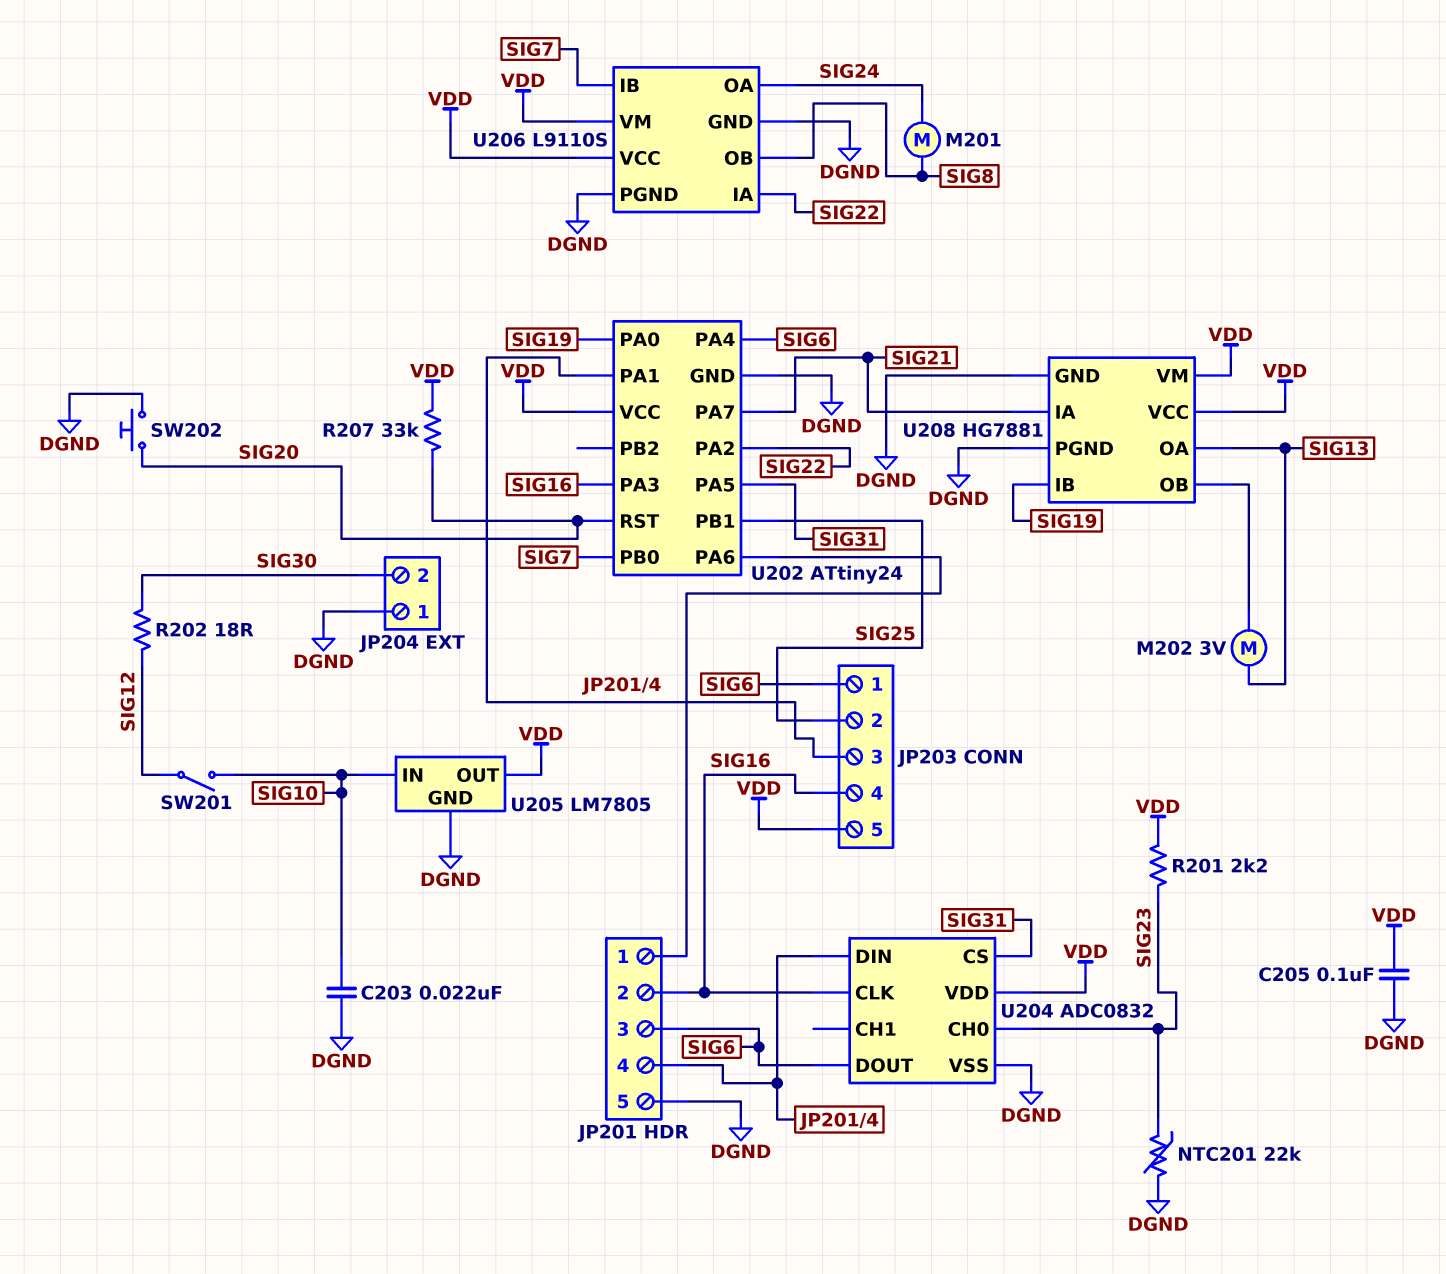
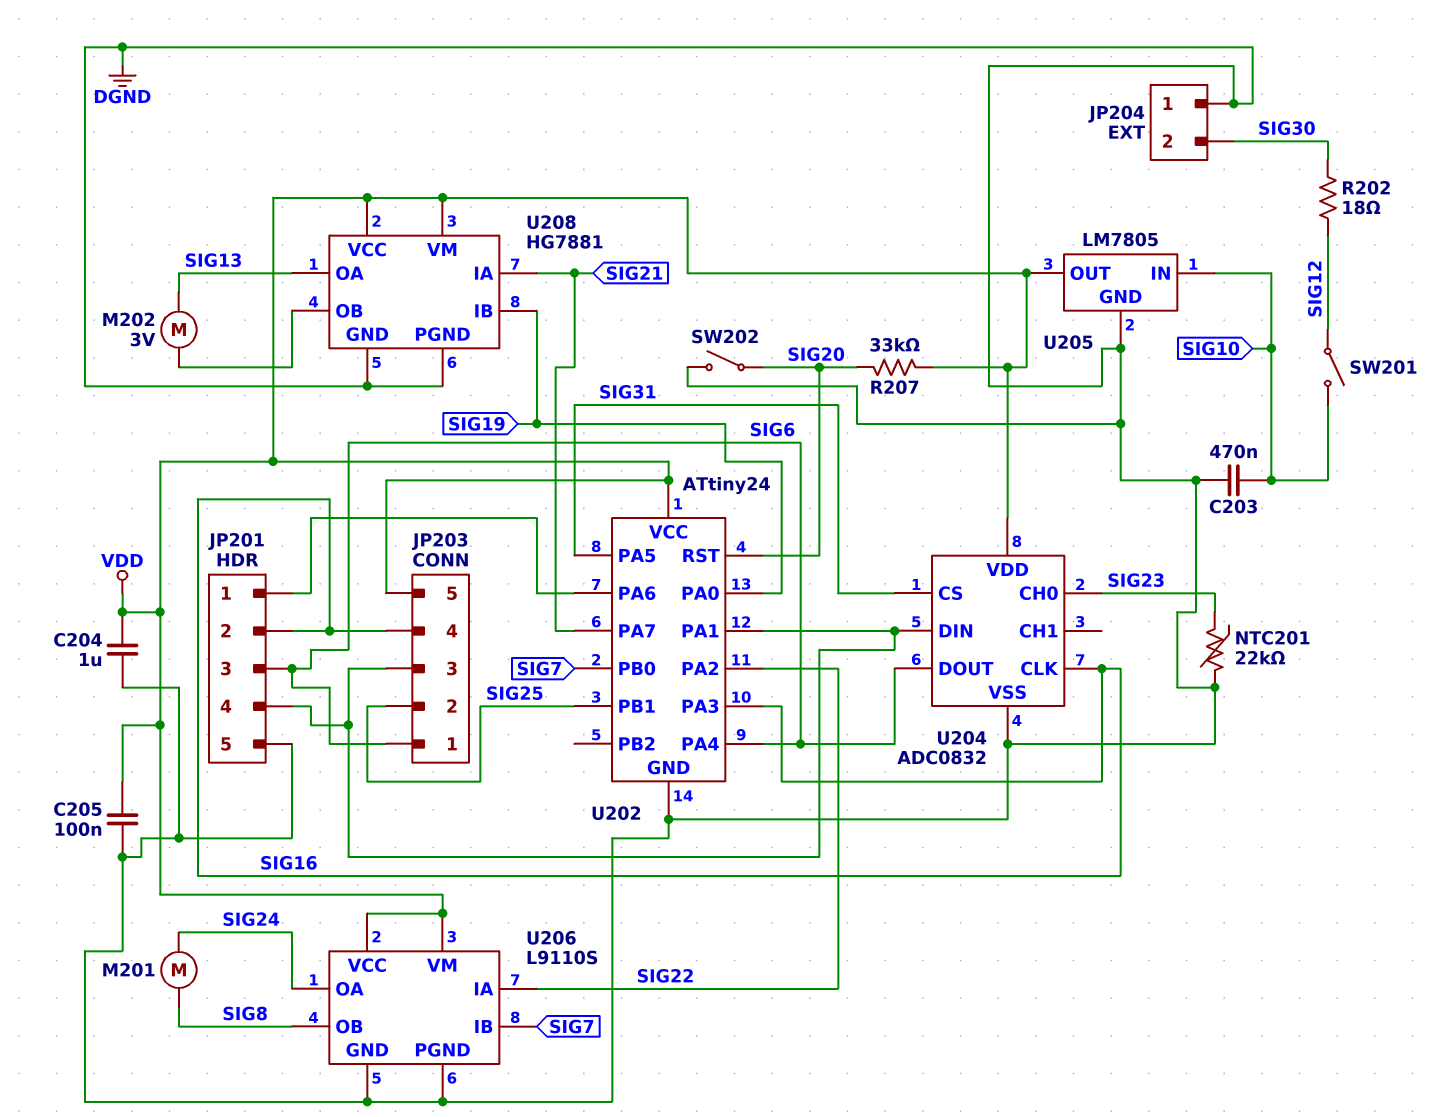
C203: 22nF (DGND, SIG10) -> 470nF (DGND, SIG10)
C204: none -> 1uF (DGND, VDD)
R201: 2.2k (SIG23, VDD) -> none
SW202: button (DGND, SIG20) -> switch (DGND, SIG20)

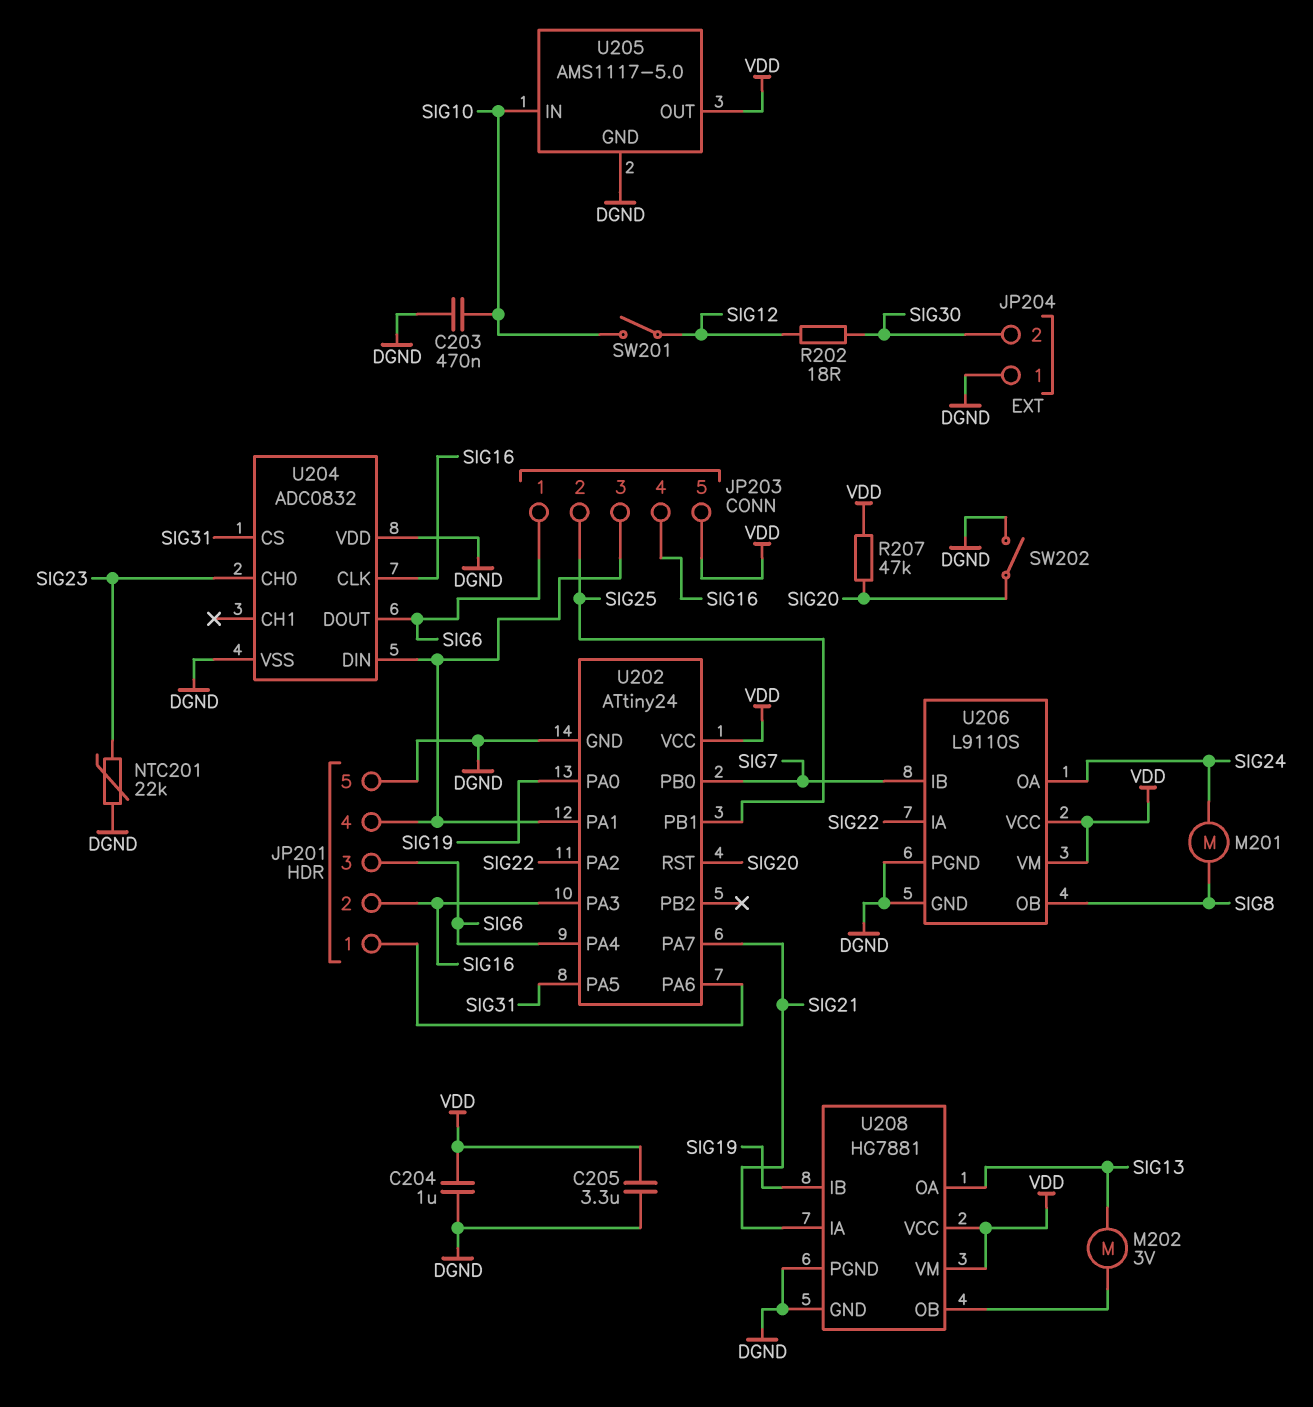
C205: 100nF (DGND, VDD) -> 3.3uF (DGND, VDD)
R207: 33k (SIG20, VDD) -> 47k (SIG20, VDD)
U204 pin VDD: VDD -> DGND
U205: LM7805 -> AMS1117-5.0

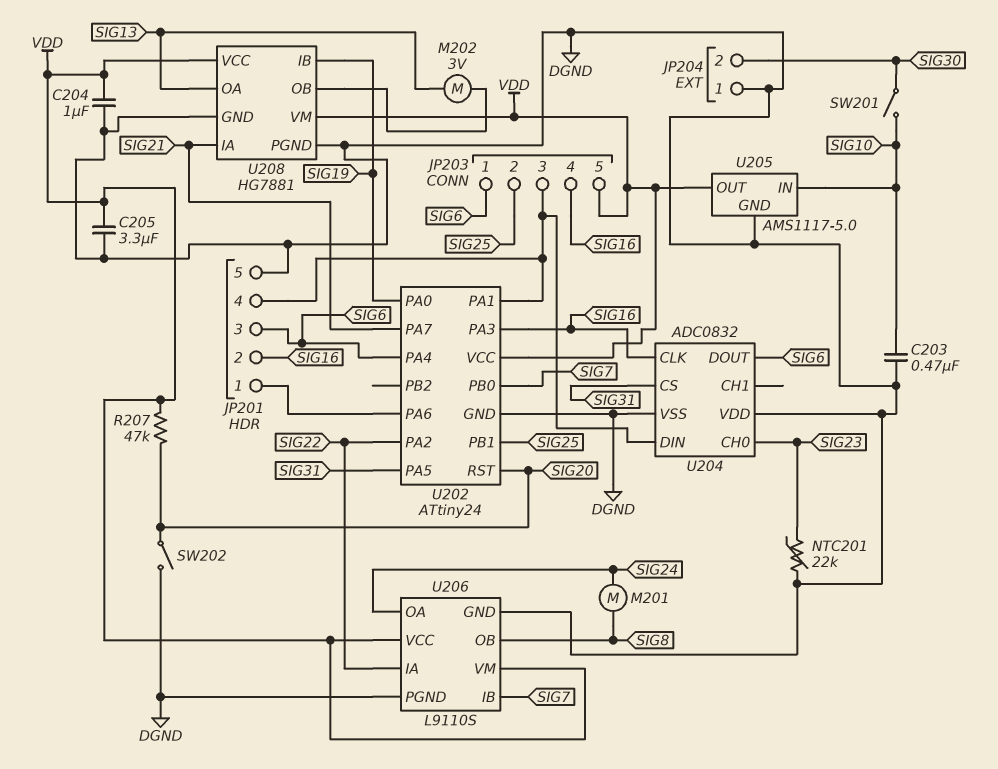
R202: 18 (SIG12, SIG30) -> none
SW201: switch (SIG10, SIG12) -> switch (SIG10, SIG30)

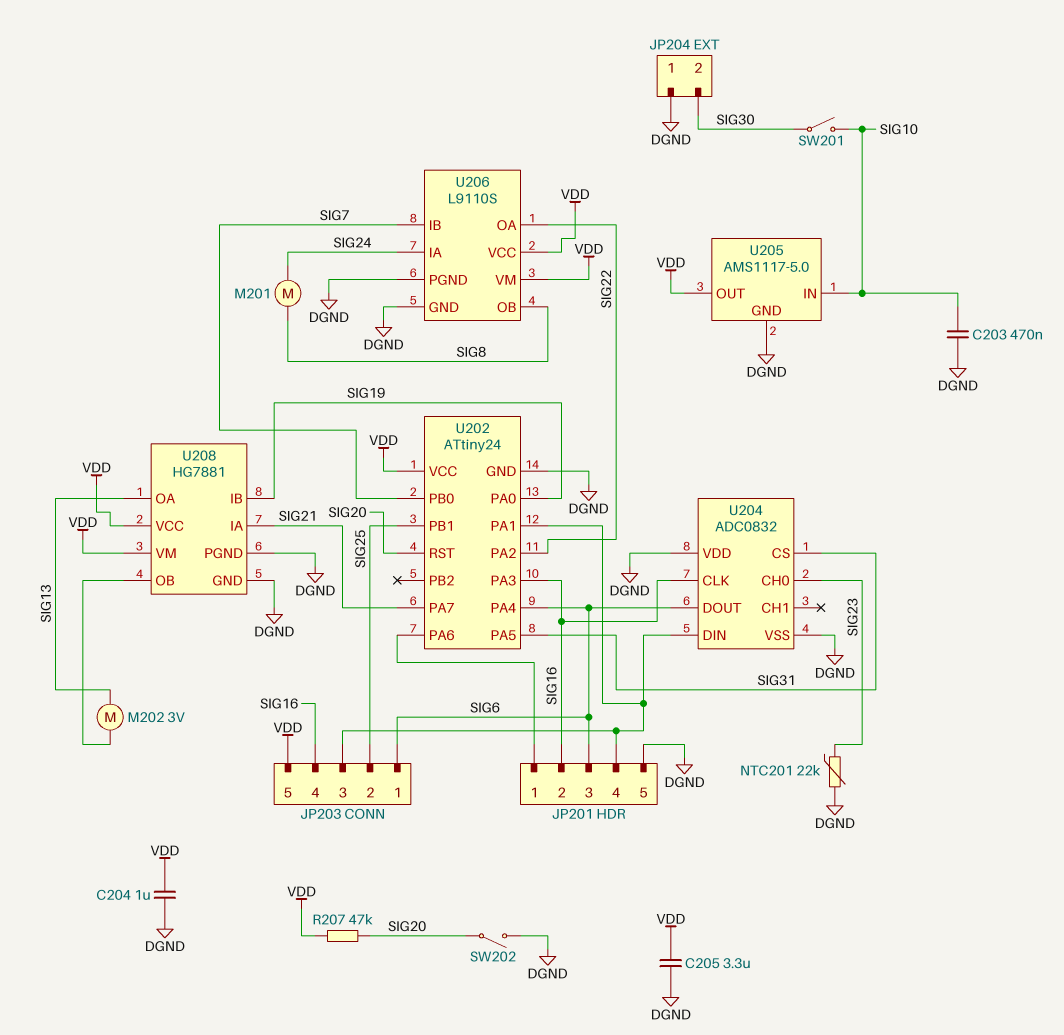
U206 pin IA: SIG22 -> SIG24
U206 pin OA: SIG24 -> SIG22

